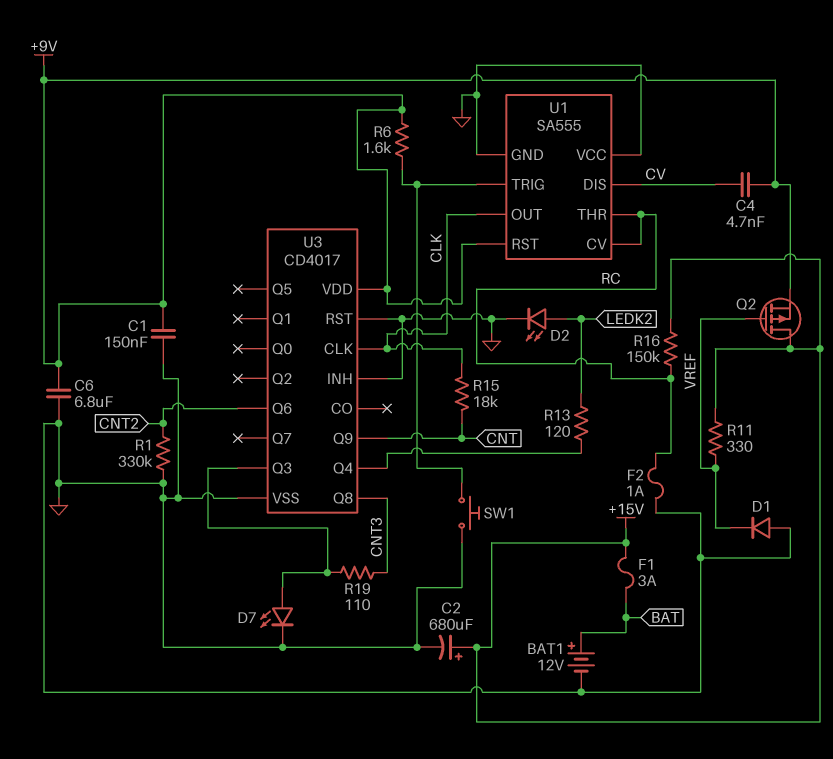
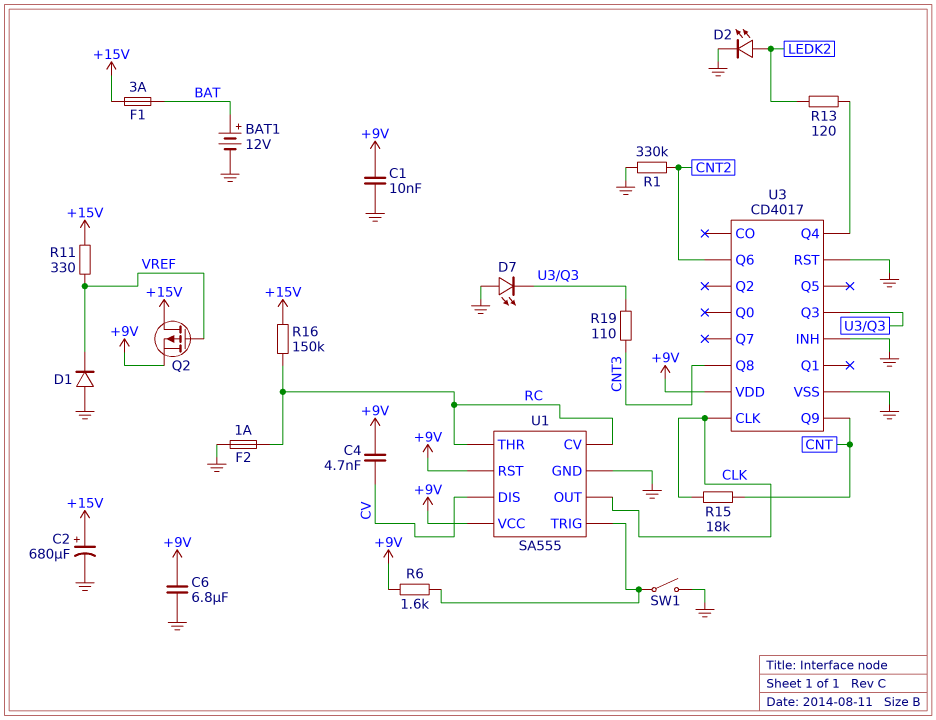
C1: 150nF (+9V, GND) -> 10nF (+9V, GND)
D7: LED (A U3/Q3, K GND) -> LED (A GND, K U3/Q3)
SW1: button (GND, U1/TRIG) -> switch (GND, U1/TRIG)
U1 pin VCC: GND -> +9V

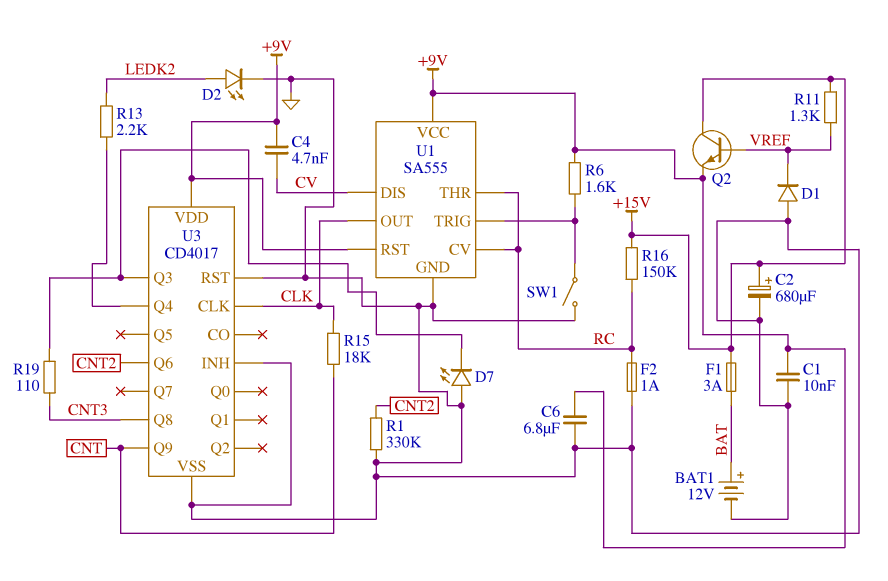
Q2: PMOS (G VREF, D +15V, S +9V) -> NPN (B VREF, C +15V, E +9V)
R11: 330 (+15V, VREF) -> 1.3k (+15V, VREF)
R13: 120 (LEDK2, U3/Q4) -> 2.2k (LEDK2, U3/Q4)

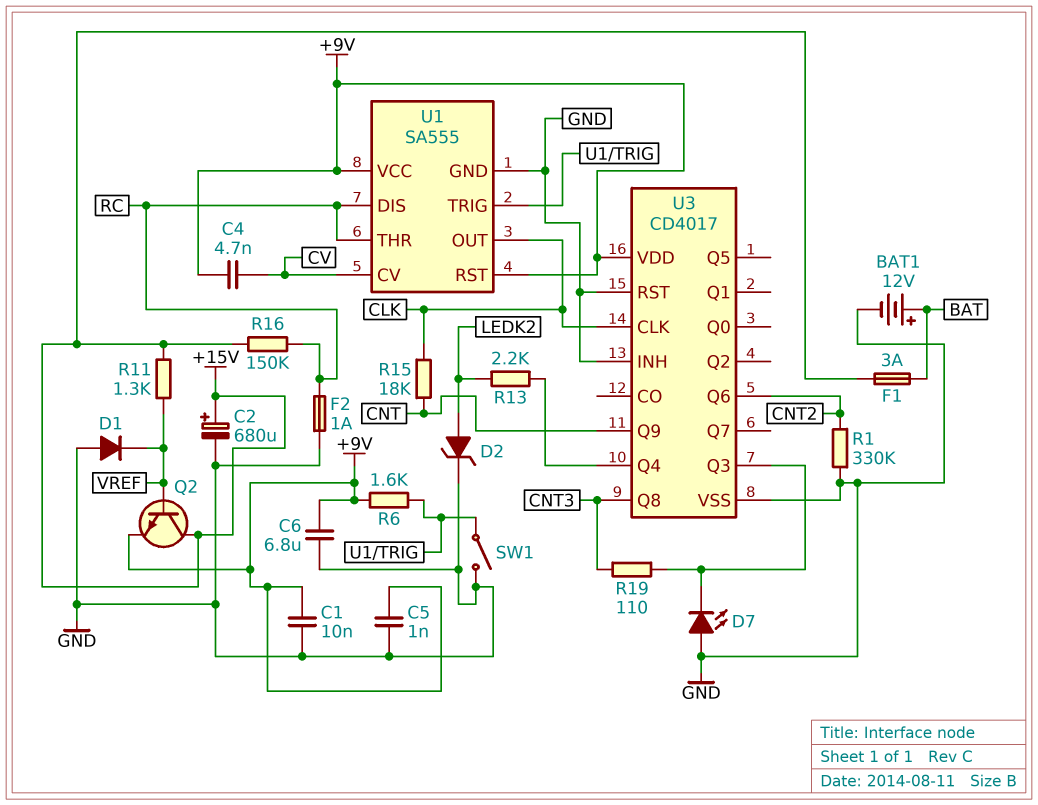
C5: none -> 1nF (+9V, GND)
D2: LED (A LEDK2, K GND) -> zener (A LEDK2, K GND)
U1 pin CV: RC -> CV
U1 pin DIS: CV -> RC

